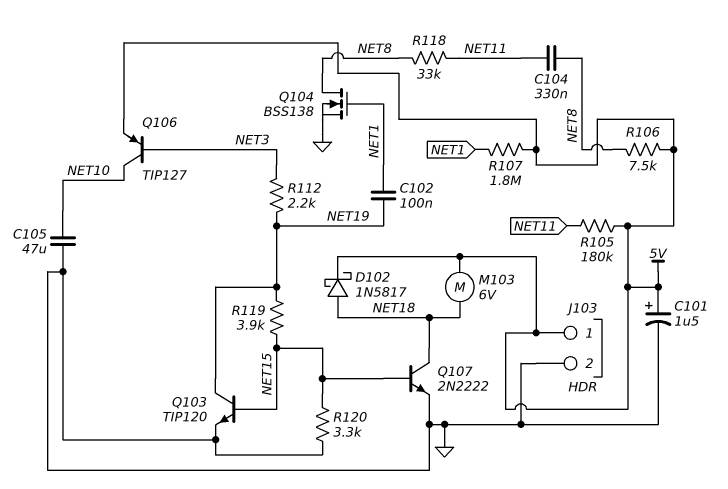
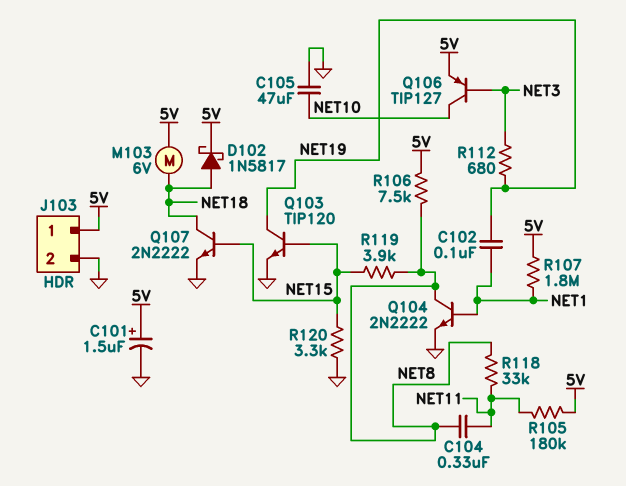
Q104: NMOS BSS138 (G NET1, D NET8, S GND) -> NPN 2N2222 (B NET1, C NET8, E GND)
R112: 2.2k (NET3, NET19) -> 680 (NET3, NET19)
R119: 3.9k (NET15, NET19) -> 3.9k (NET8, NET15)

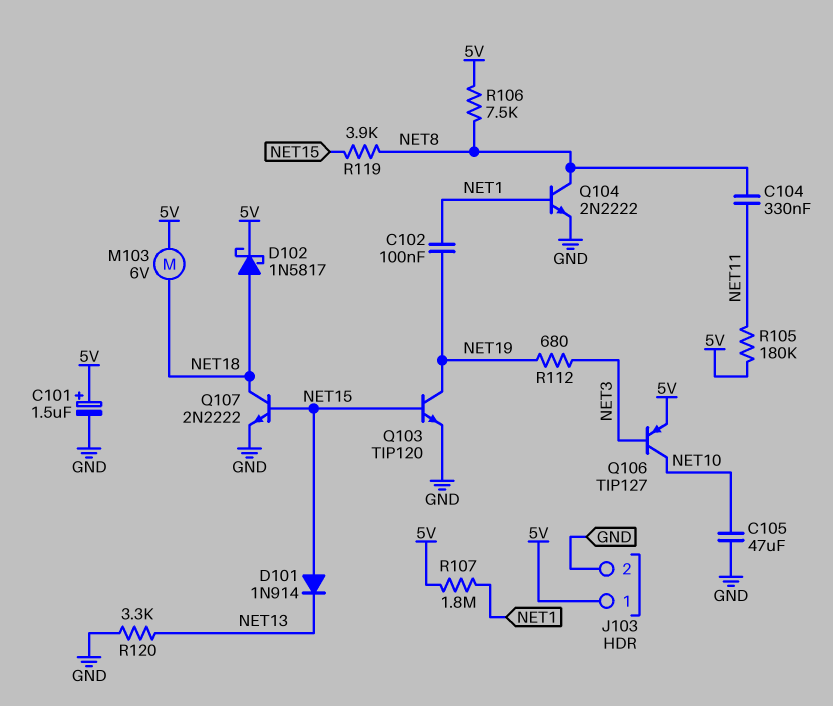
D101: none -> diode 1N914 (A NET15, K NET13)
R118: 33k (NET8, NET11) -> none
R120: 3.3k (GND, NET15) -> 3.3k (GND, NET13)

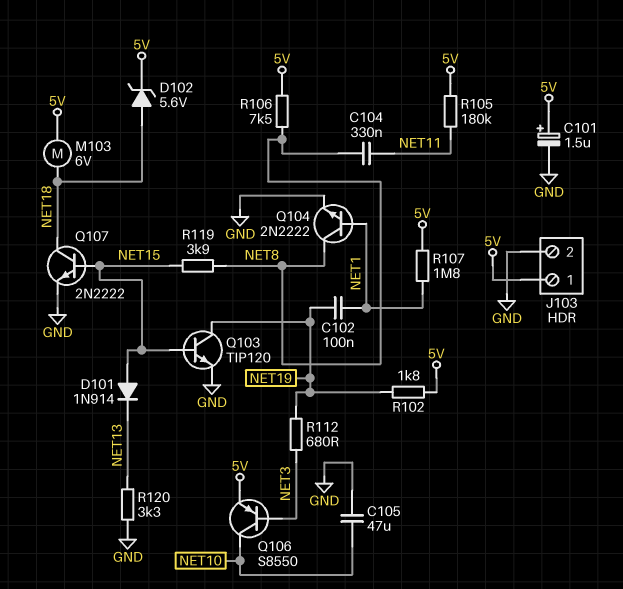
D102: schottky 1N5817 (A NET18, K 5V) -> zener 5.6V (A NET18, K 5V)
Q106: PNP TIP127 (B NET3, C NET10, E 5V) -> PNP S8550 (B NET3, C NET10, E 5V)
R102: none -> 1.8k (5V, NET19)

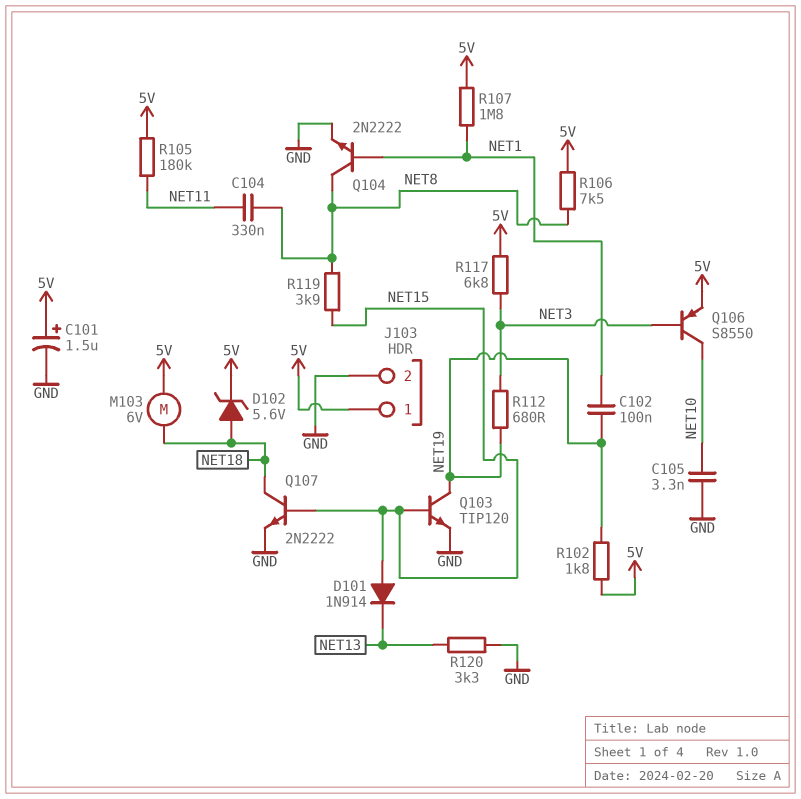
C105: 47uF (GND, NET10) -> 3.3nF (GND, NET10)
R117: none -> 6.8k (5V, NET3)

